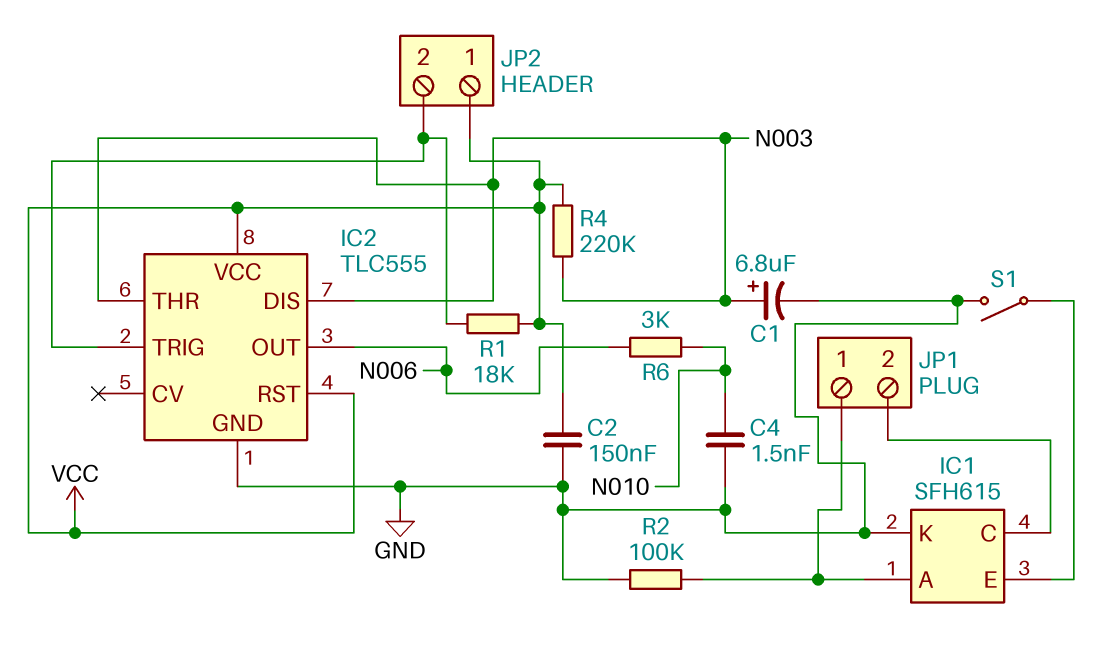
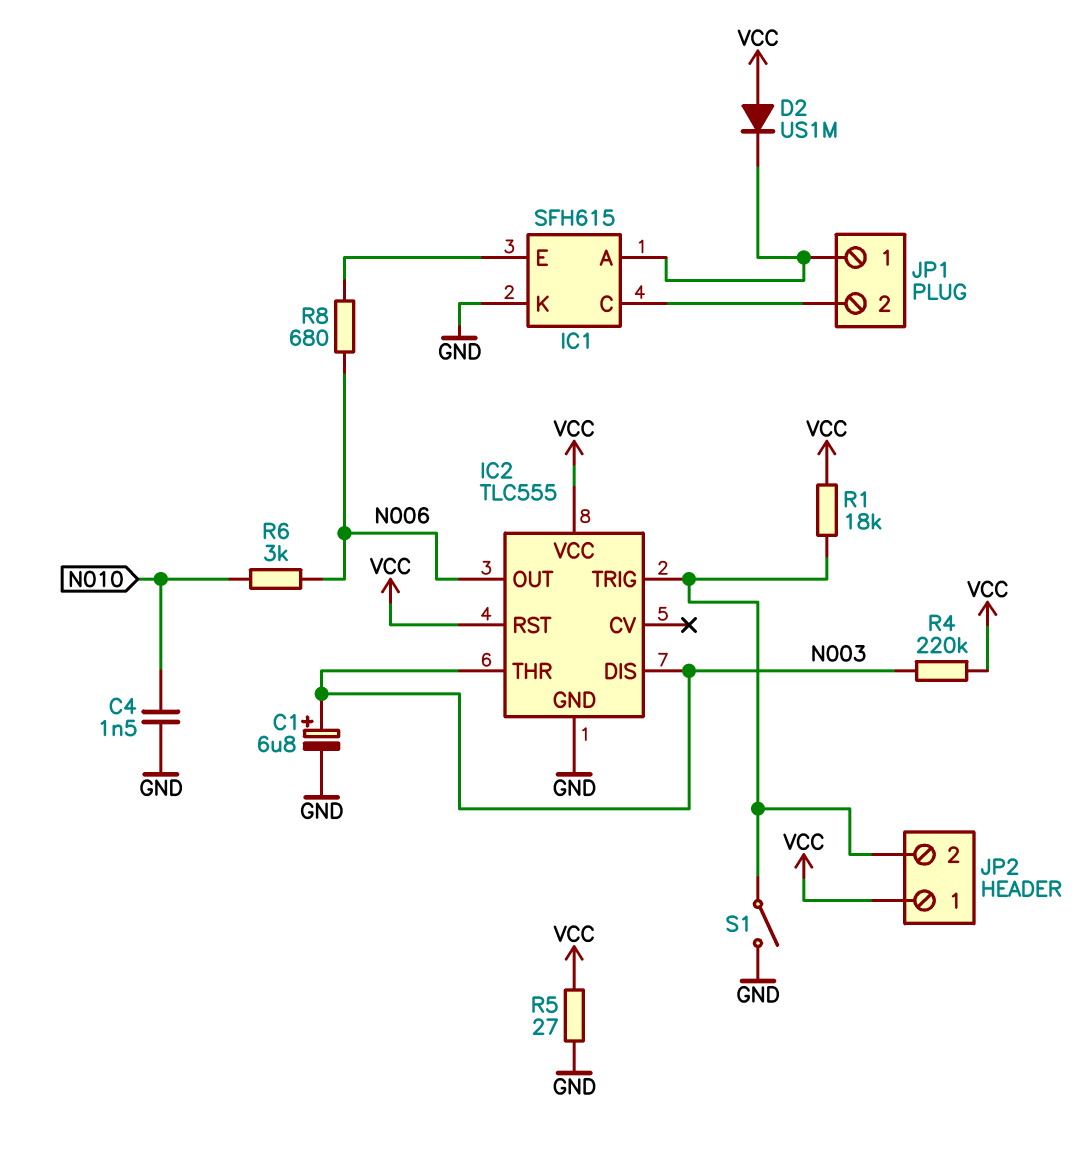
C2: 150nF (GND, VCC) -> none
D2: none -> diode US1M (A VCC, K IC1/A)
R2: 100k (GND, IC1/A) -> none
R5: none -> 27 (GND, VCC)
R8: none -> 680 (IC1/E, N006)
S1: switch (GND, IC1/E) -> switch (GND, IC2/TRIG)

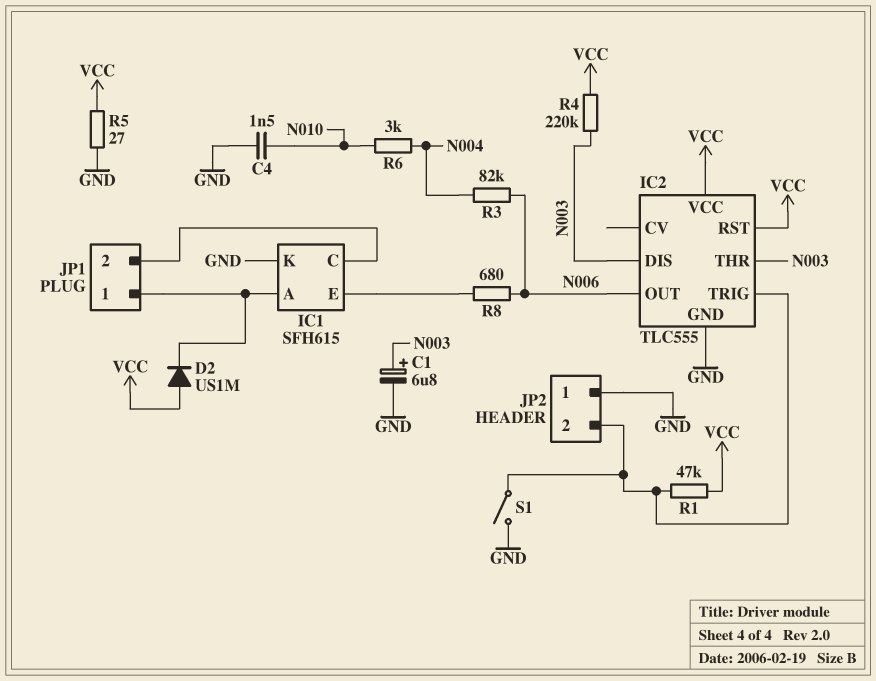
JP2 pin 1: VCC -> GND
R1: 18k (IC2/TRIG, VCC) -> 47k (IC2/TRIG, VCC)
R3: none -> 82k (N004, N006)
R6: 3k (N006, N010) -> 3k (N004, N010)

